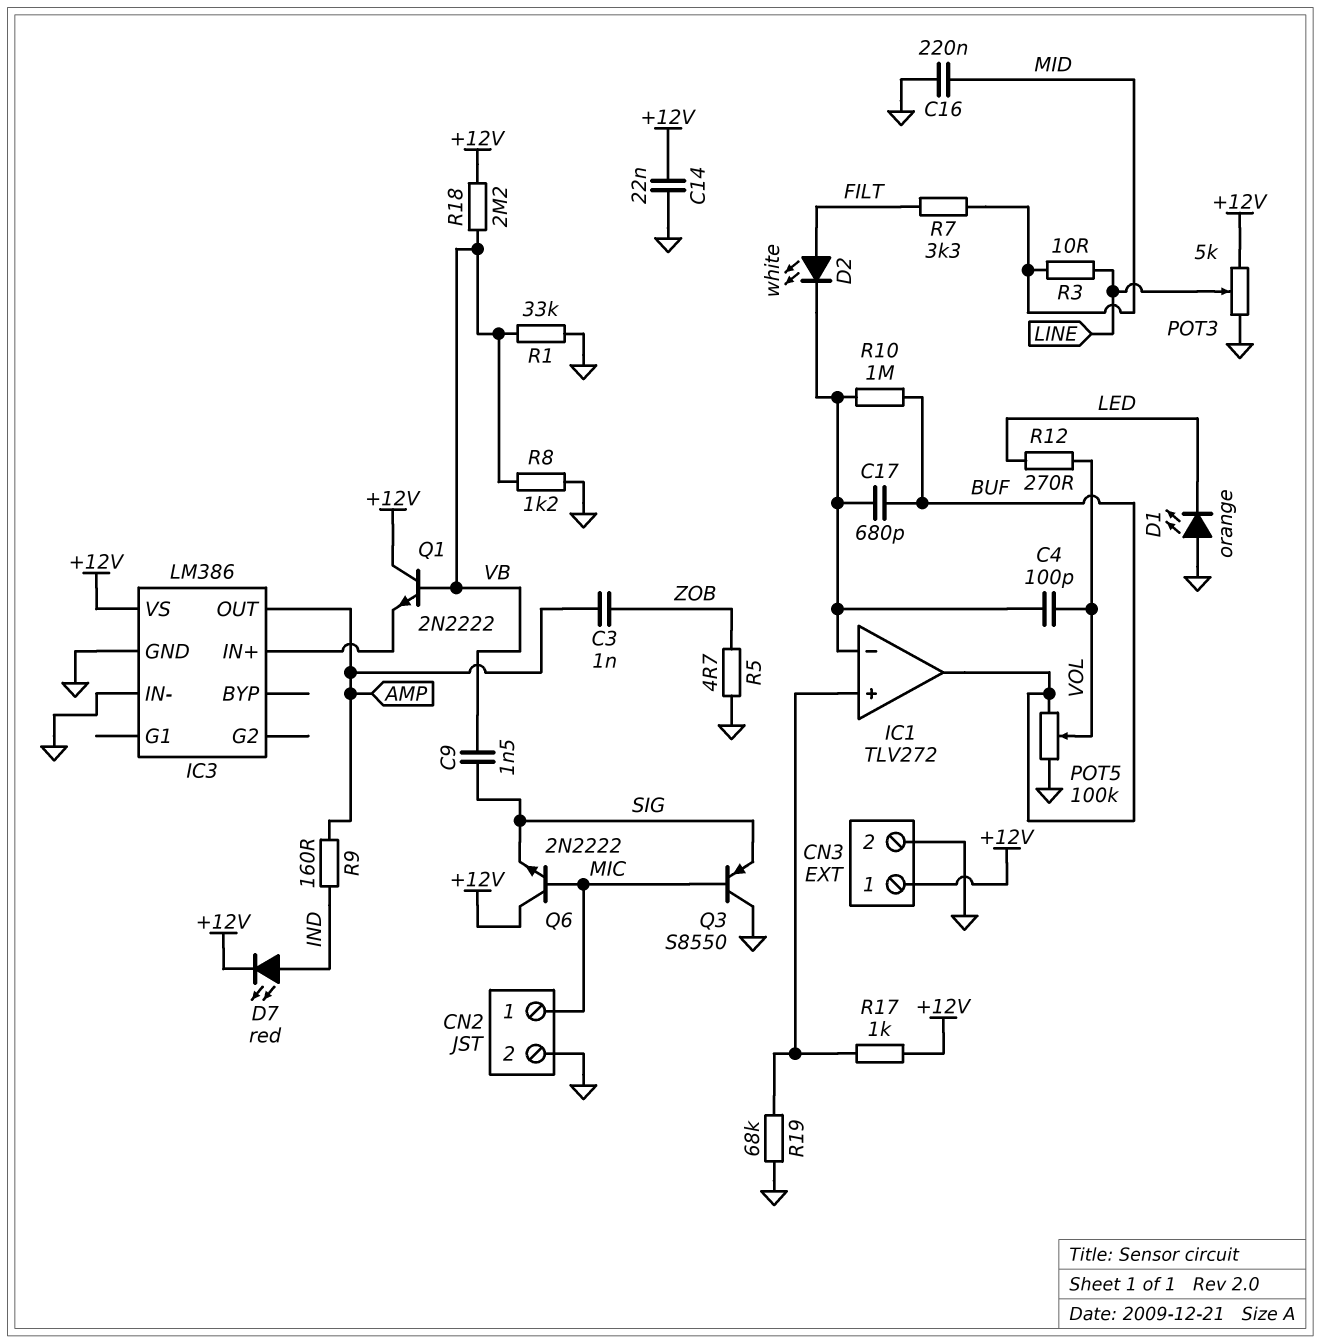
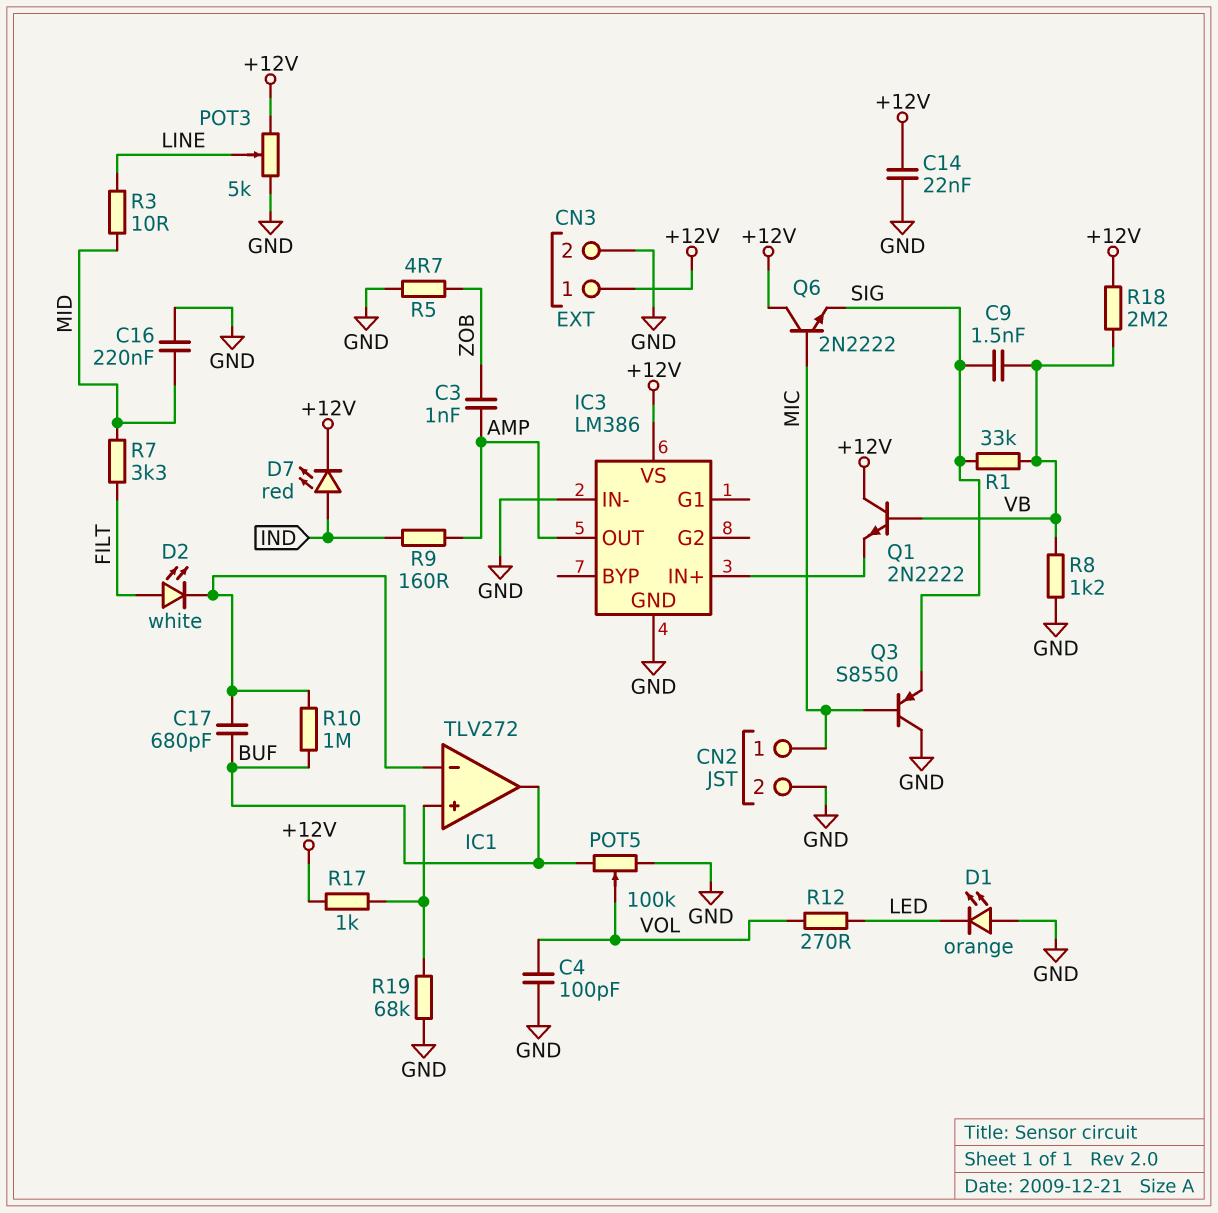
C4: 100pF (IC1/in-, VOL) -> 100pF (GND, VOL)
R1: 33k (GND, VB) -> 33k (SIG, VB)

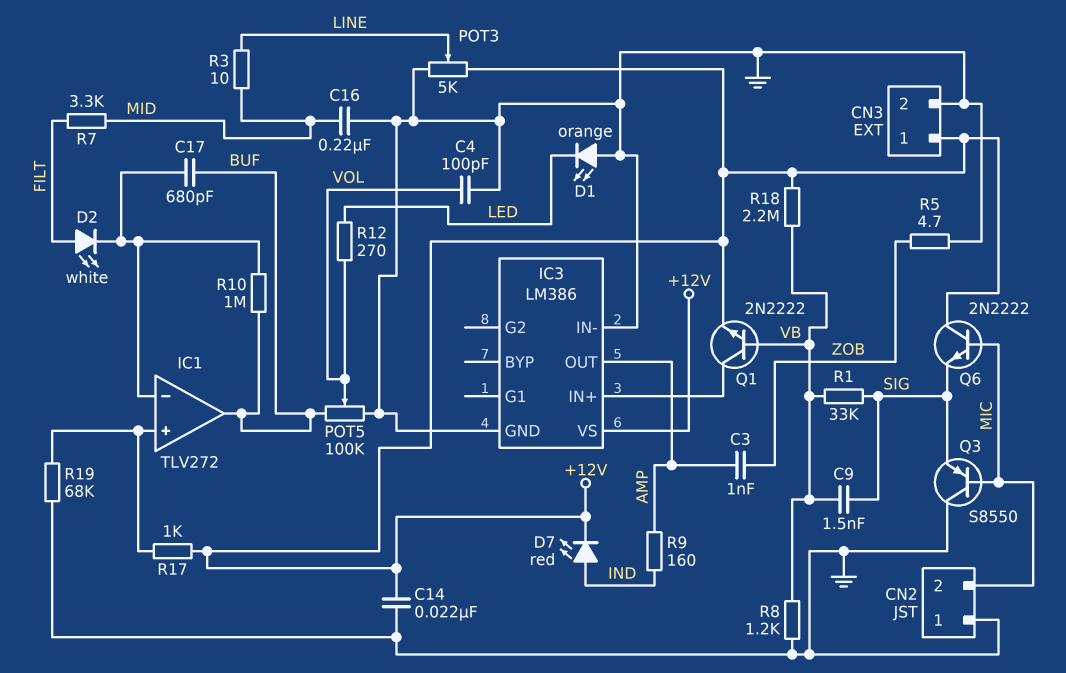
CN2 pin 1: MIC -> GND
CN2 pin 2: GND -> MIC
Q1: NPN 2N2222 (B VB, C +12V, E IC3/IN+) -> NPN 2N2222 (B VB, C IC3/IN+, E +12V)

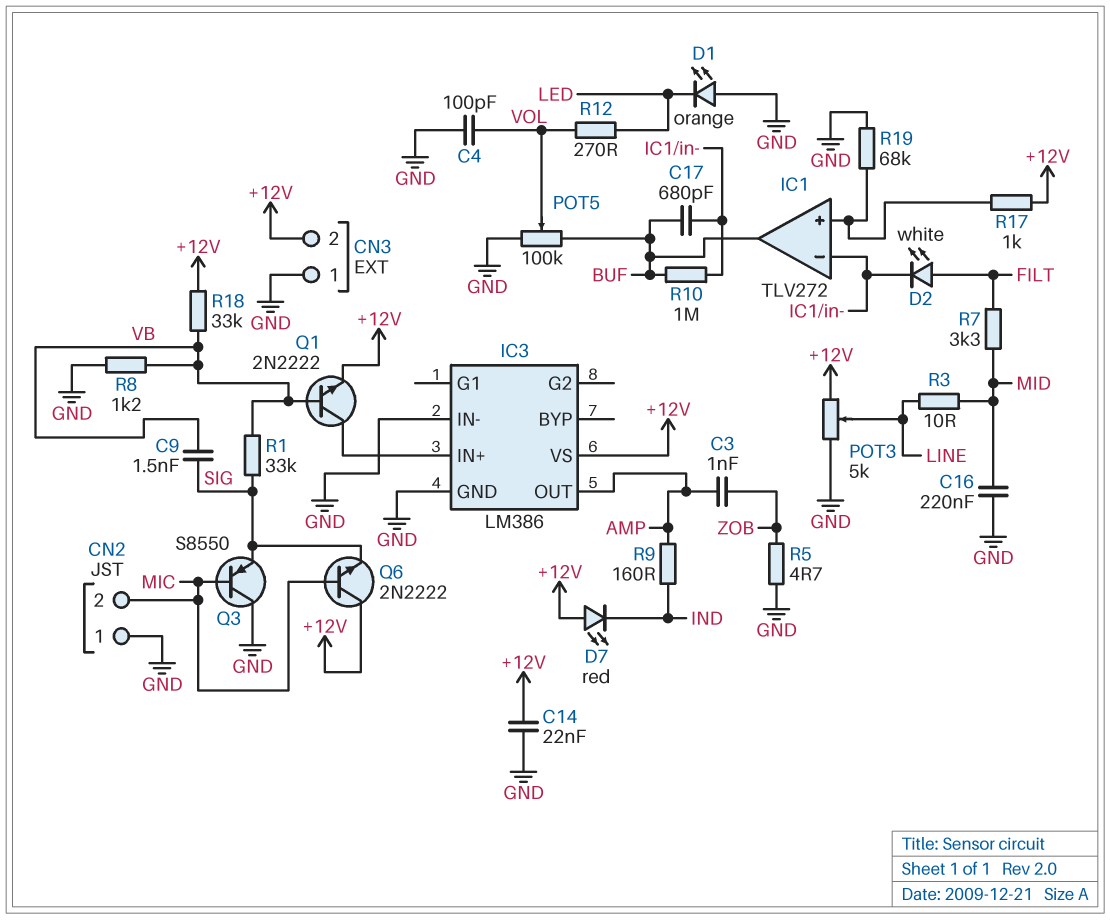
CN3 pin 1: +12V -> GND
CN3 pin 2: GND -> +12V
D7: LED red (A IND, K +12V) -> LED red (A +12V, K IND)
R18: 2.2M (+12V, VB) -> 33k (+12V, VB)

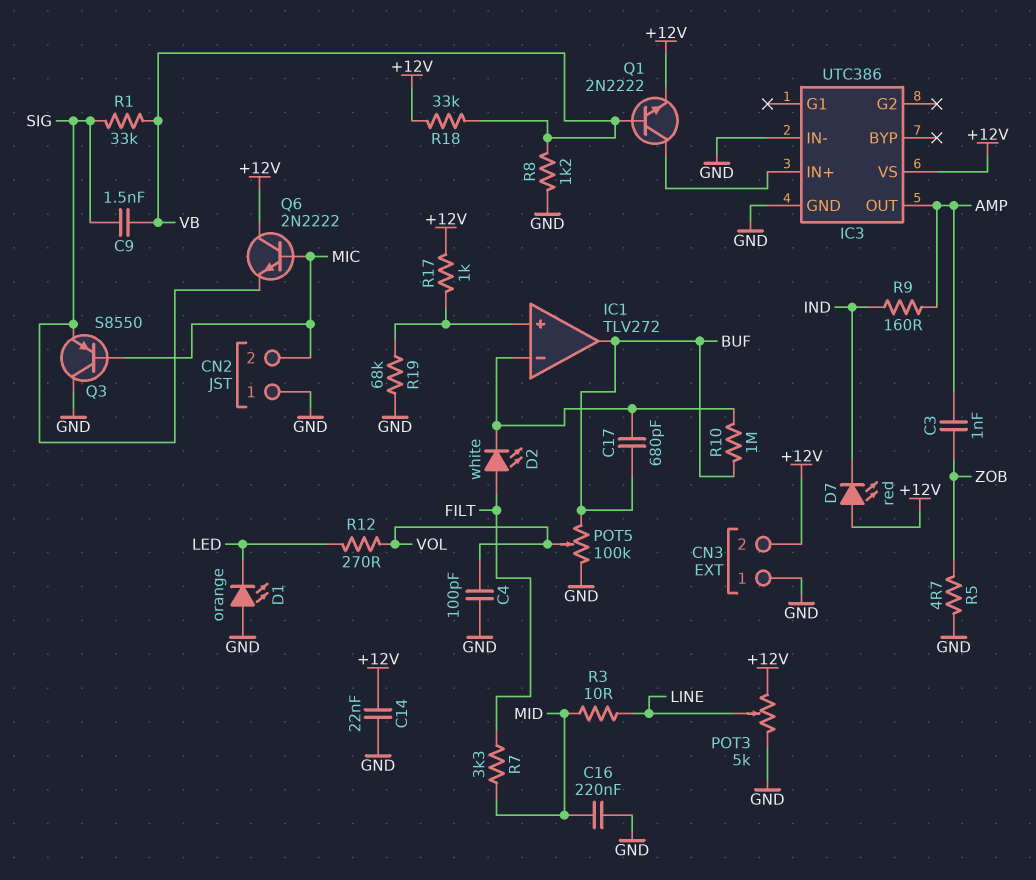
IC3: LM386 -> UTC386

